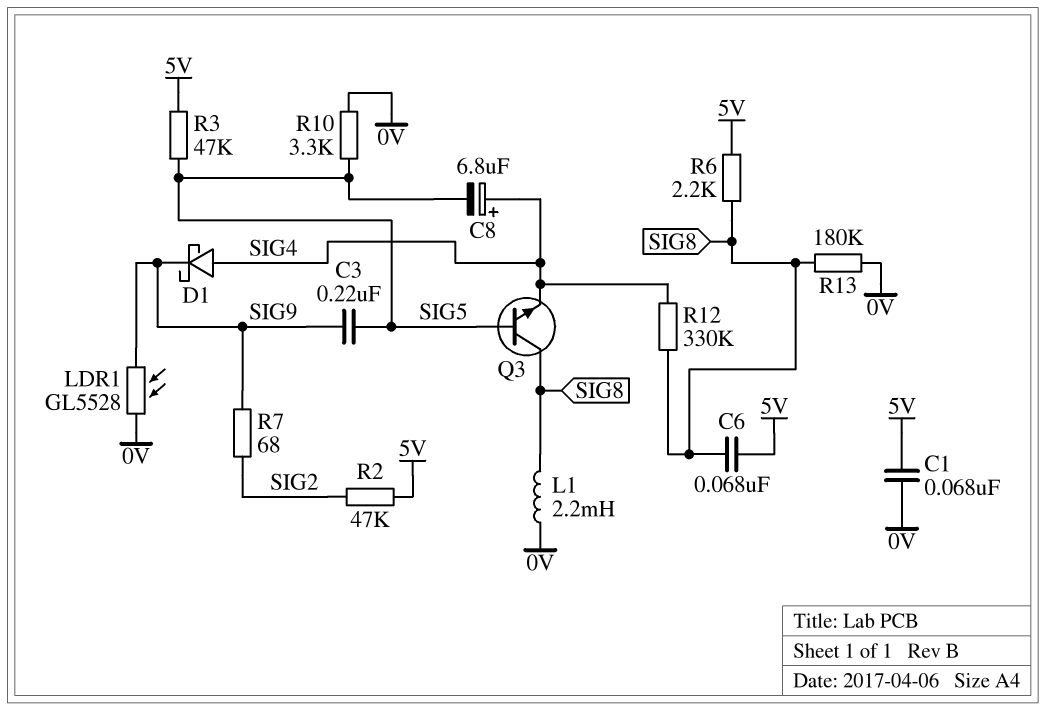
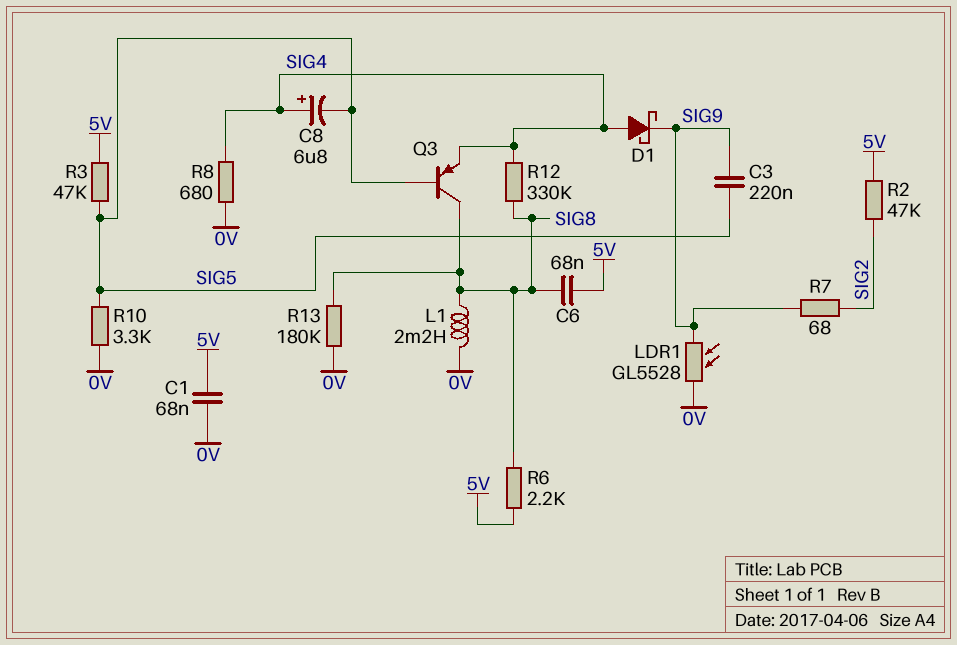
Q3: NPN (B SIG5, C SIG8, E SIG4) -> PNP (B SIG5, C SIG8, E SIG4)
R8: none -> 680 (0V, SIG4)

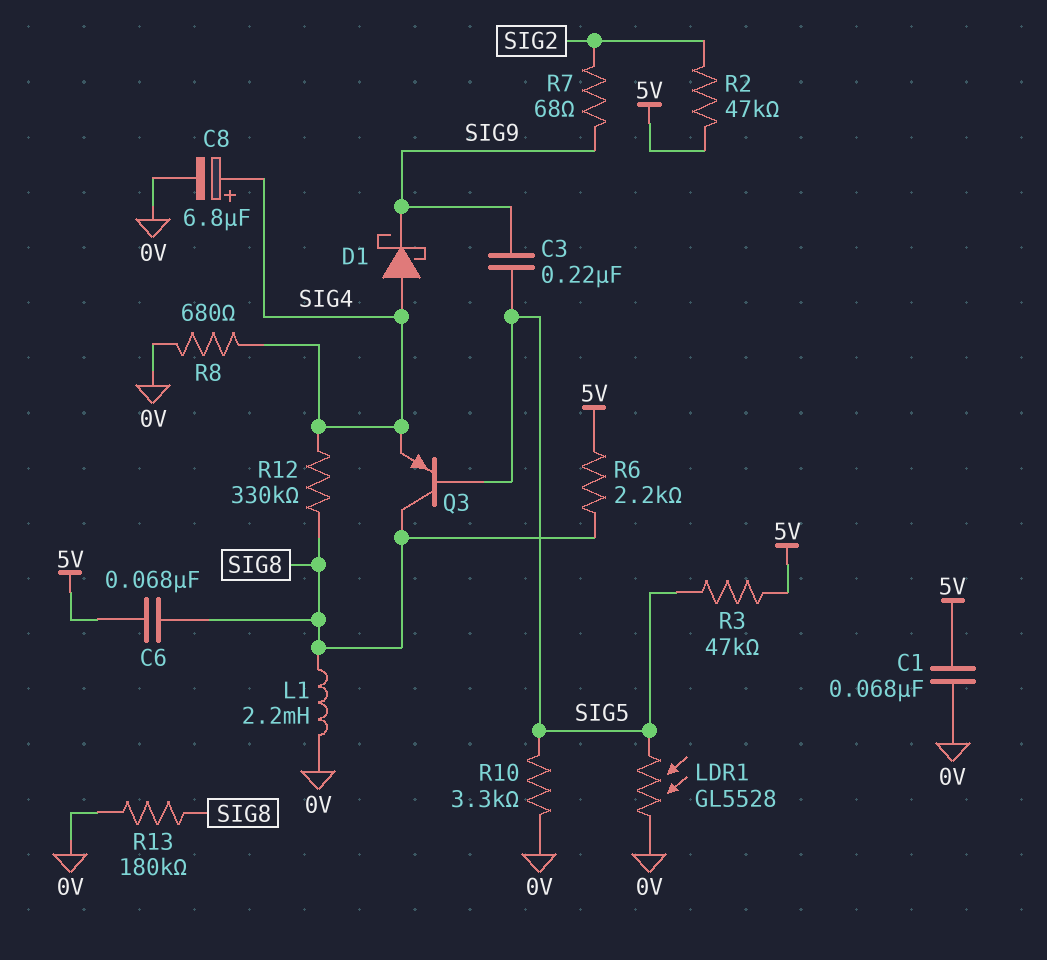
C8: 6.8uF (plus SIG4, minus SIG5) -> 6.8uF (plus SIG4, minus 0V)
LDR1: GL5528 (0V, SIG9) -> GL5528 (0V, SIG5)

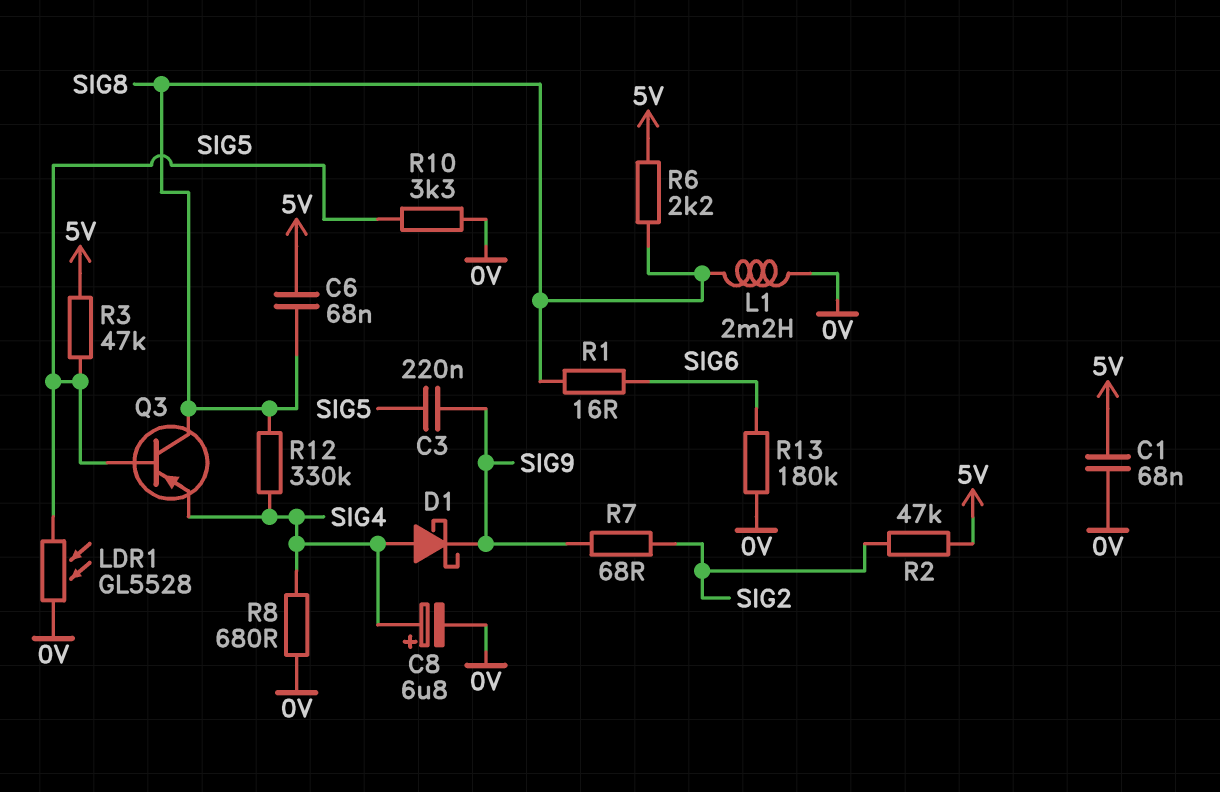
R1: none -> 16 (SIG6, SIG8)
R13: 180k (0V, SIG8) -> 180k (0V, SIG6)

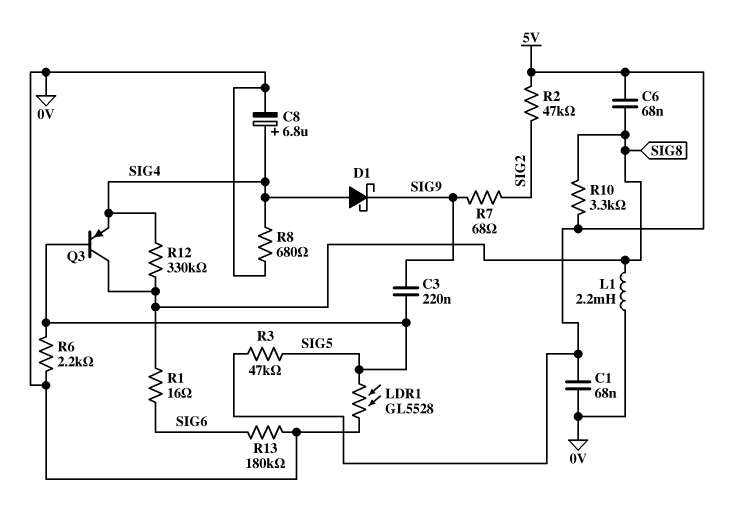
R6: 2.2k (5V, SIG8) -> 2.2k (0V, SIG5)
R10: 3.3k (0V, SIG5) -> 3.3k (5V, SIG8)

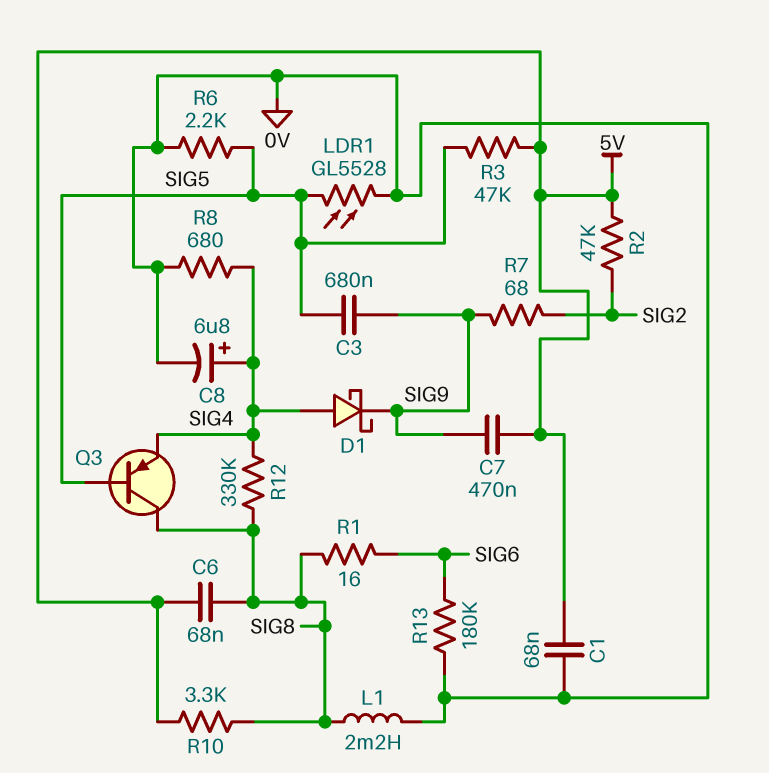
C3: 220nF (SIG5, SIG9) -> 680nF (SIG5, SIG9)
C7: none -> 470nF (5V, SIG9)

